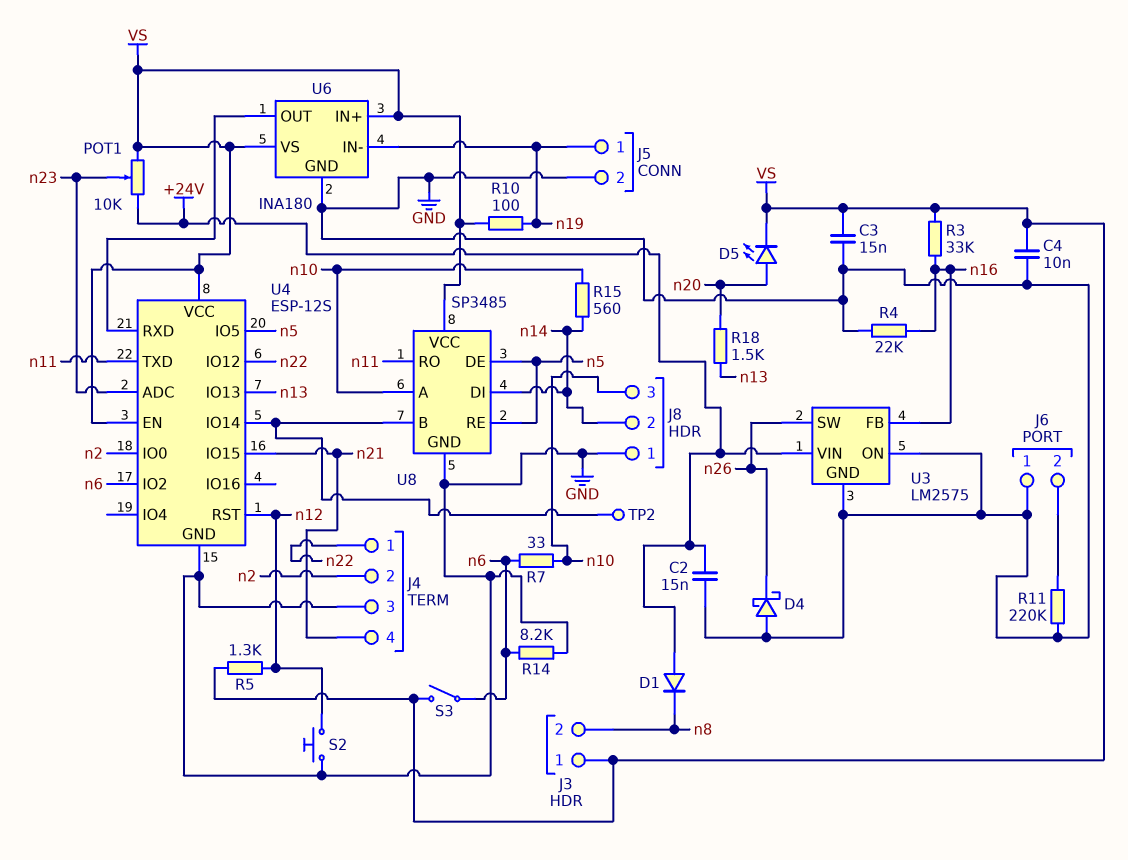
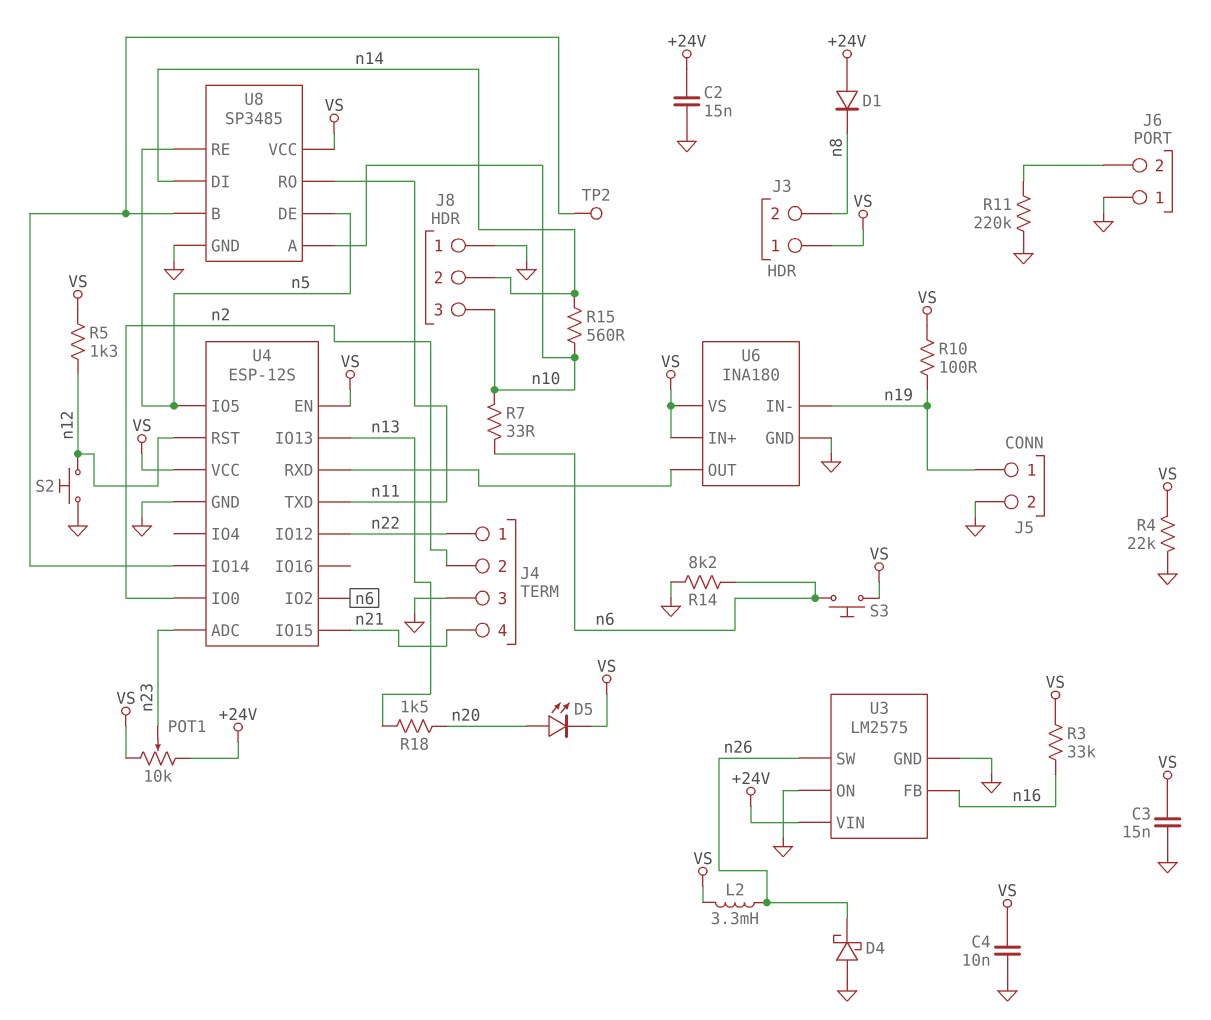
L2: none -> 3.3mH (VS, n26)
R4: 22k (GND, n16) -> 22k (GND, VS)
S3: switch (VS, n6) -> button (VS, n6)

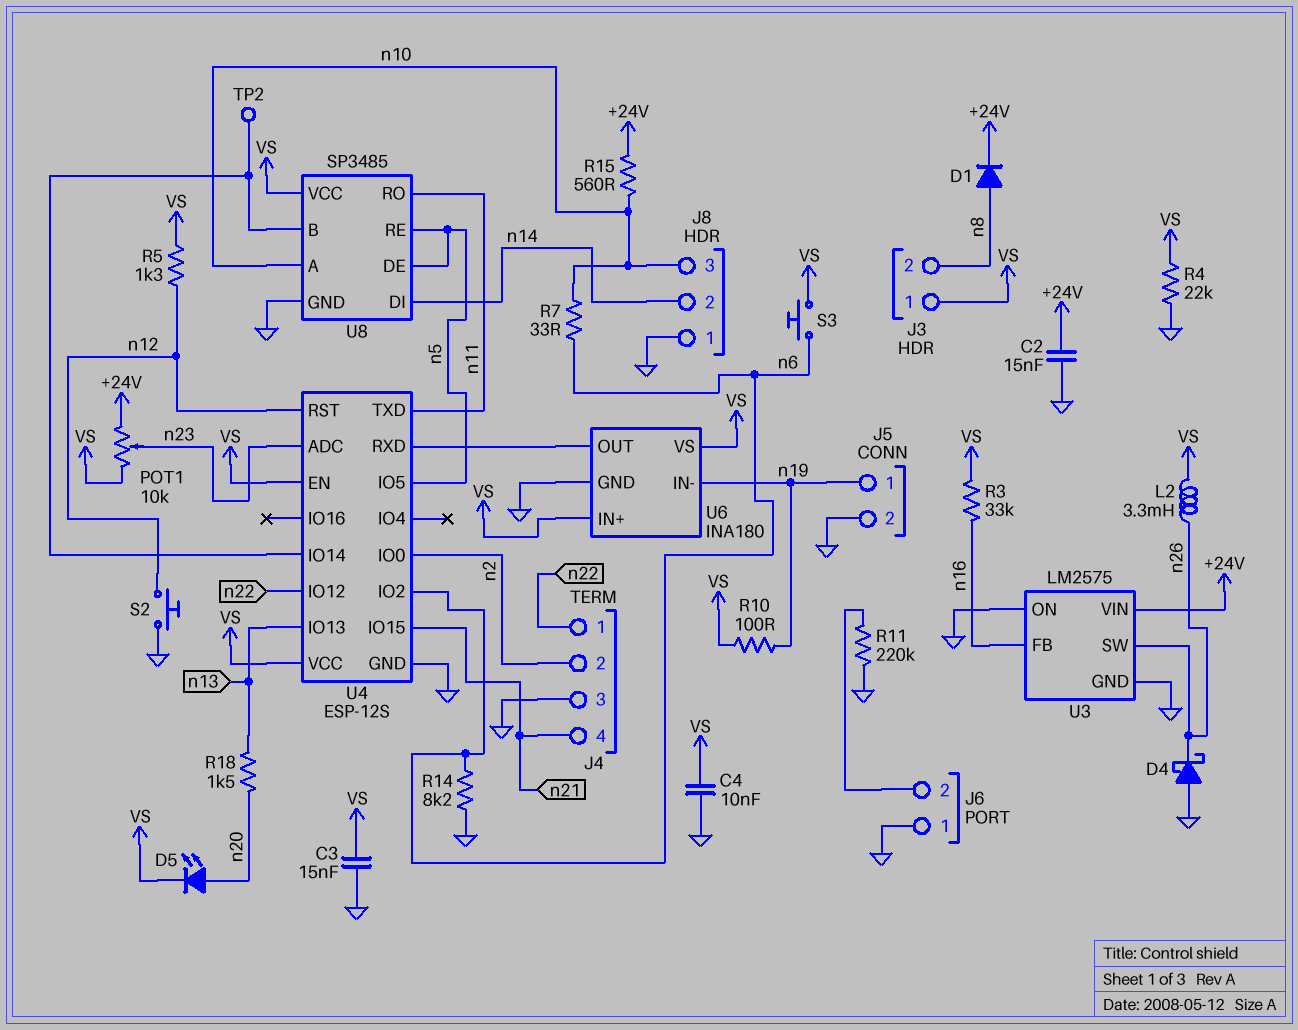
D1: diode (A +24V, K n8) -> diode (A n8, K +24V)
R15: 560 (n10, n14) -> 560 (+24V, n10)

